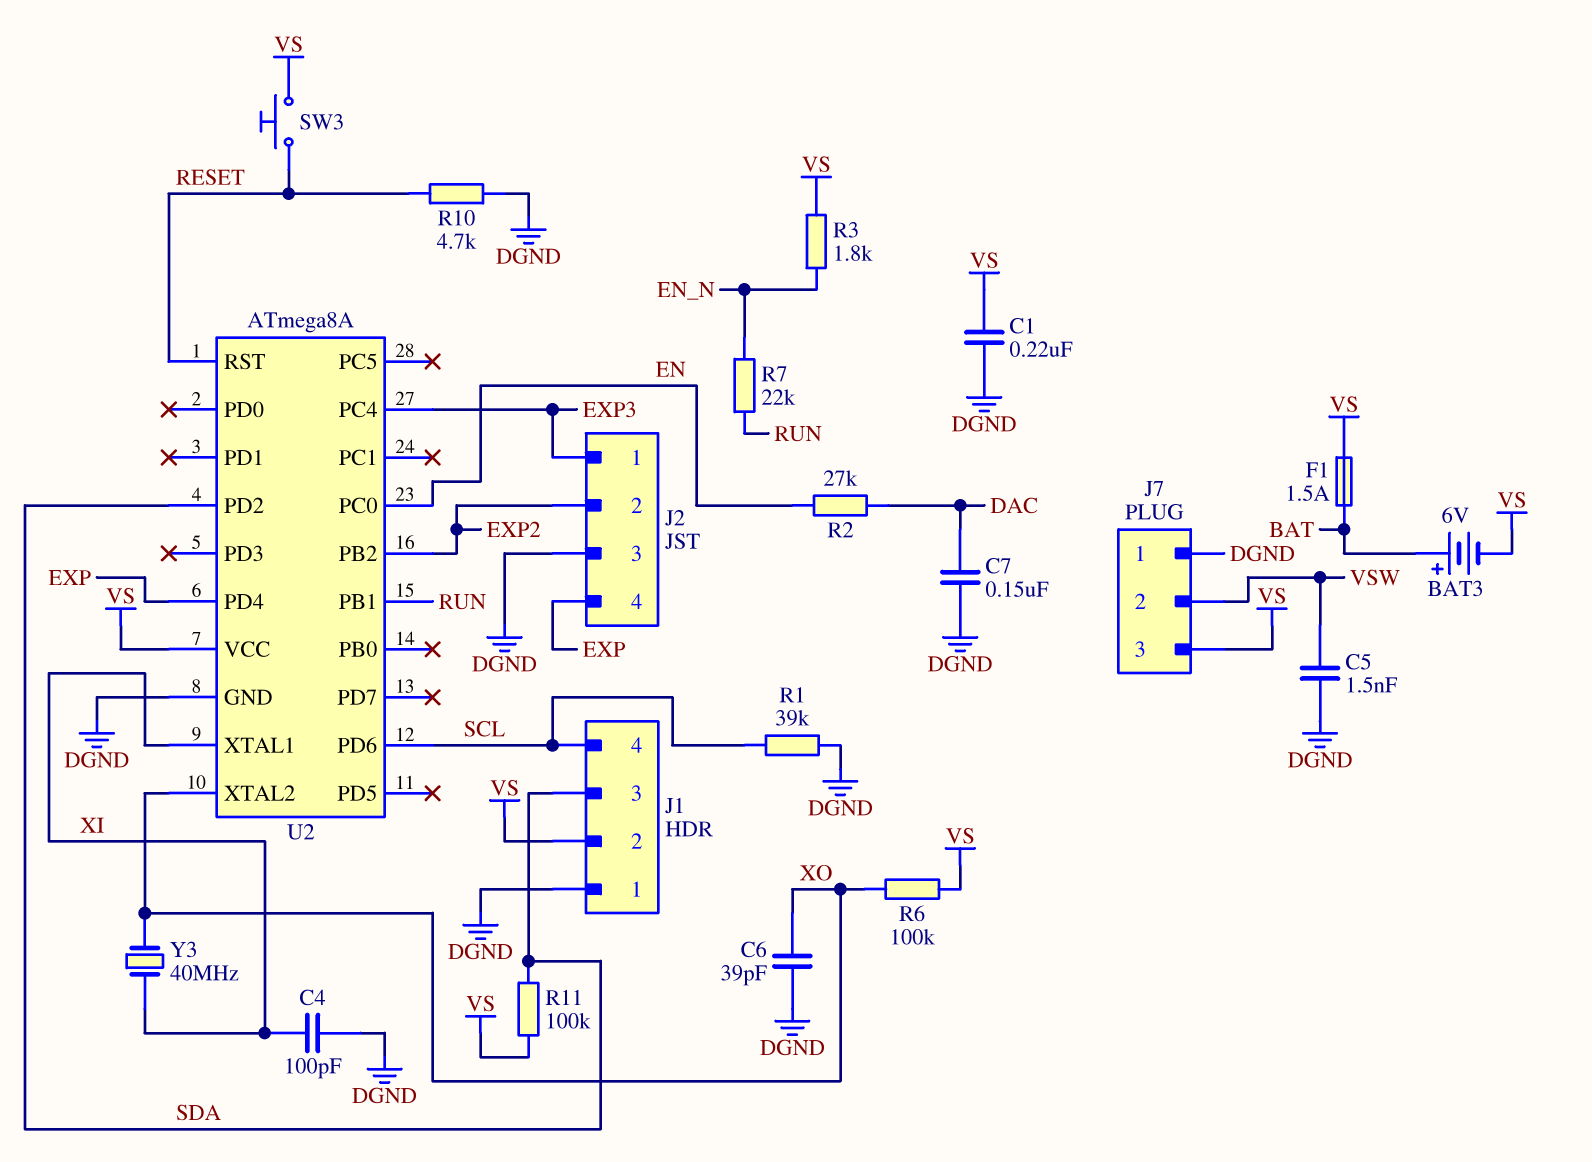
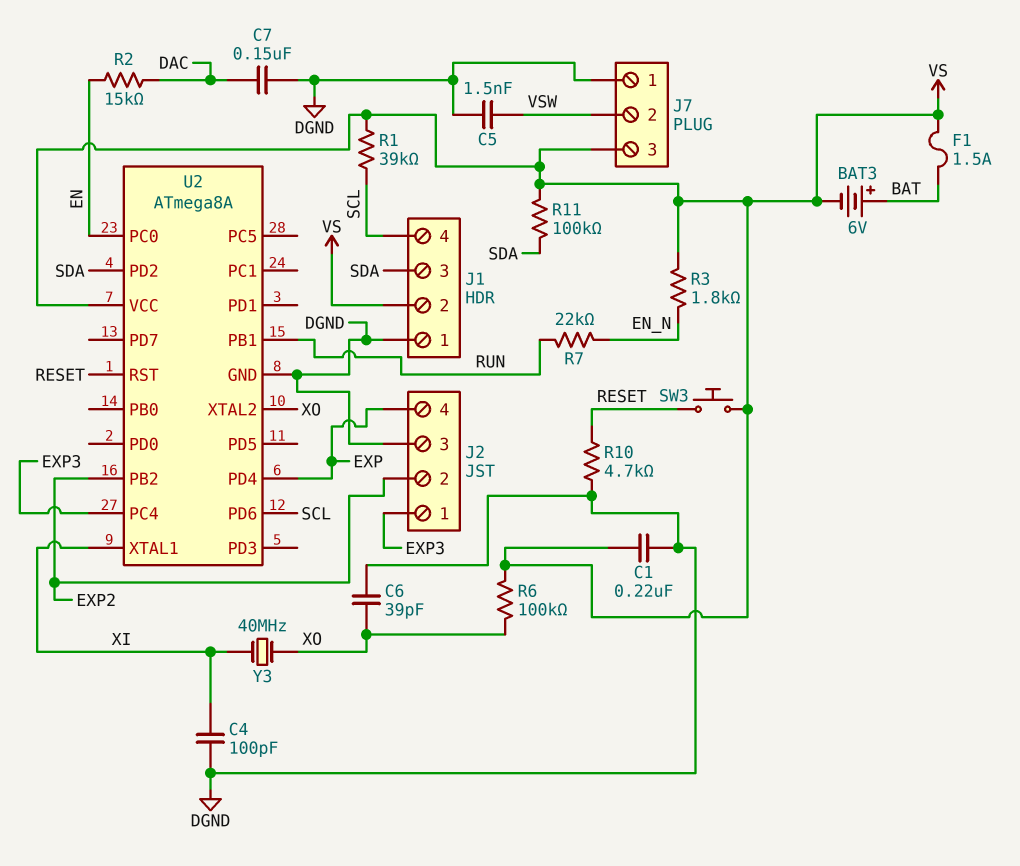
R1: 39k (DGND, SCL) -> 39k (SCL, VS)
R2: 27k (DAC, EN) -> 15k (DAC, EN)

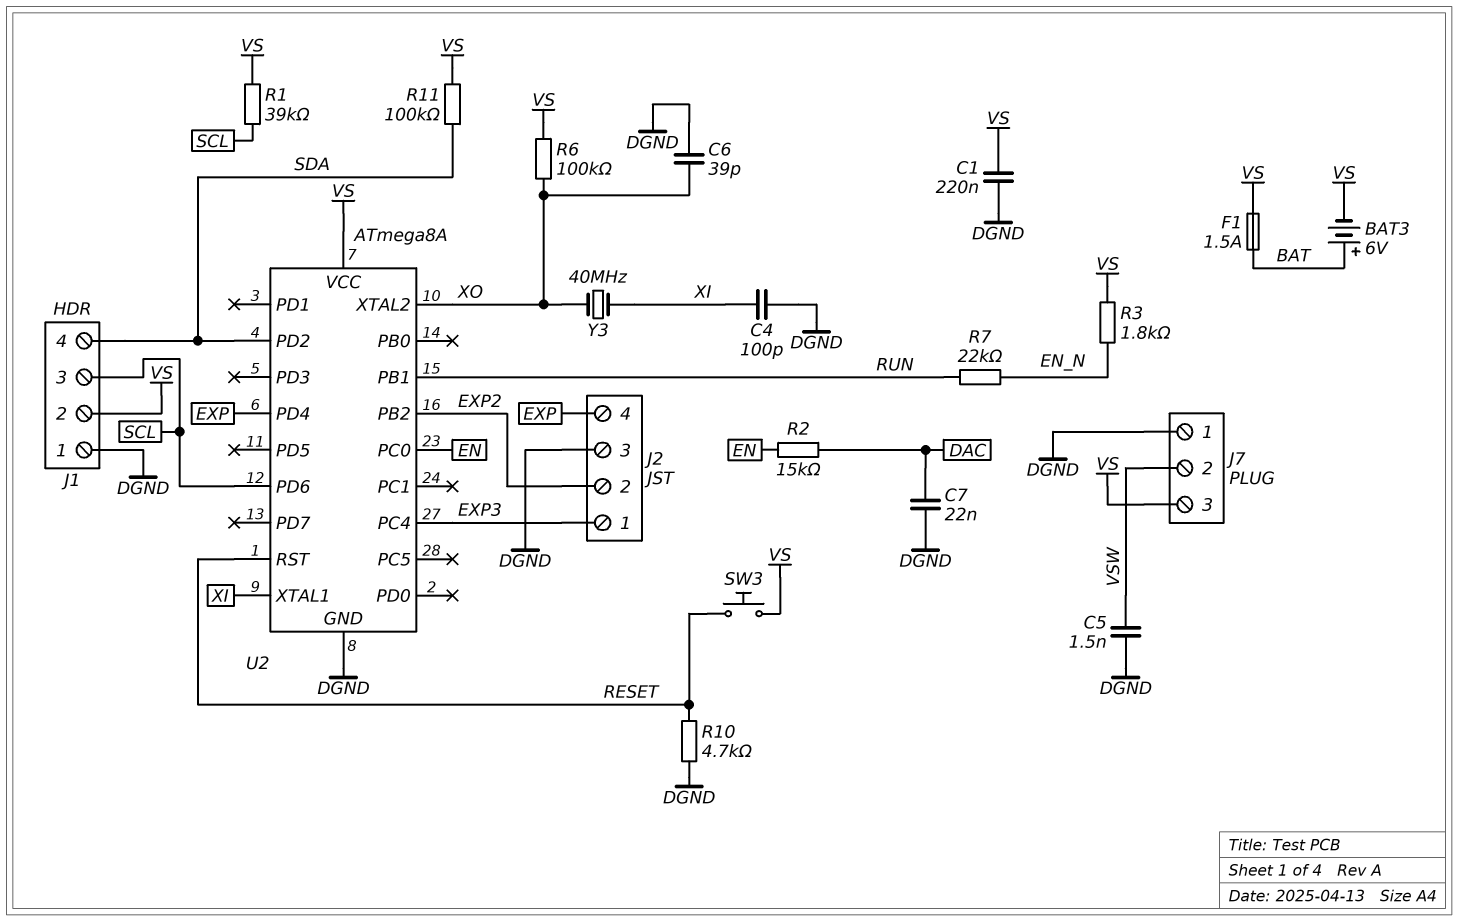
C7: 150nF (DAC, DGND) -> 22nF (DAC, DGND)
J1 pin 3: SDA -> SCL
J1 pin 4: SCL -> SDA

